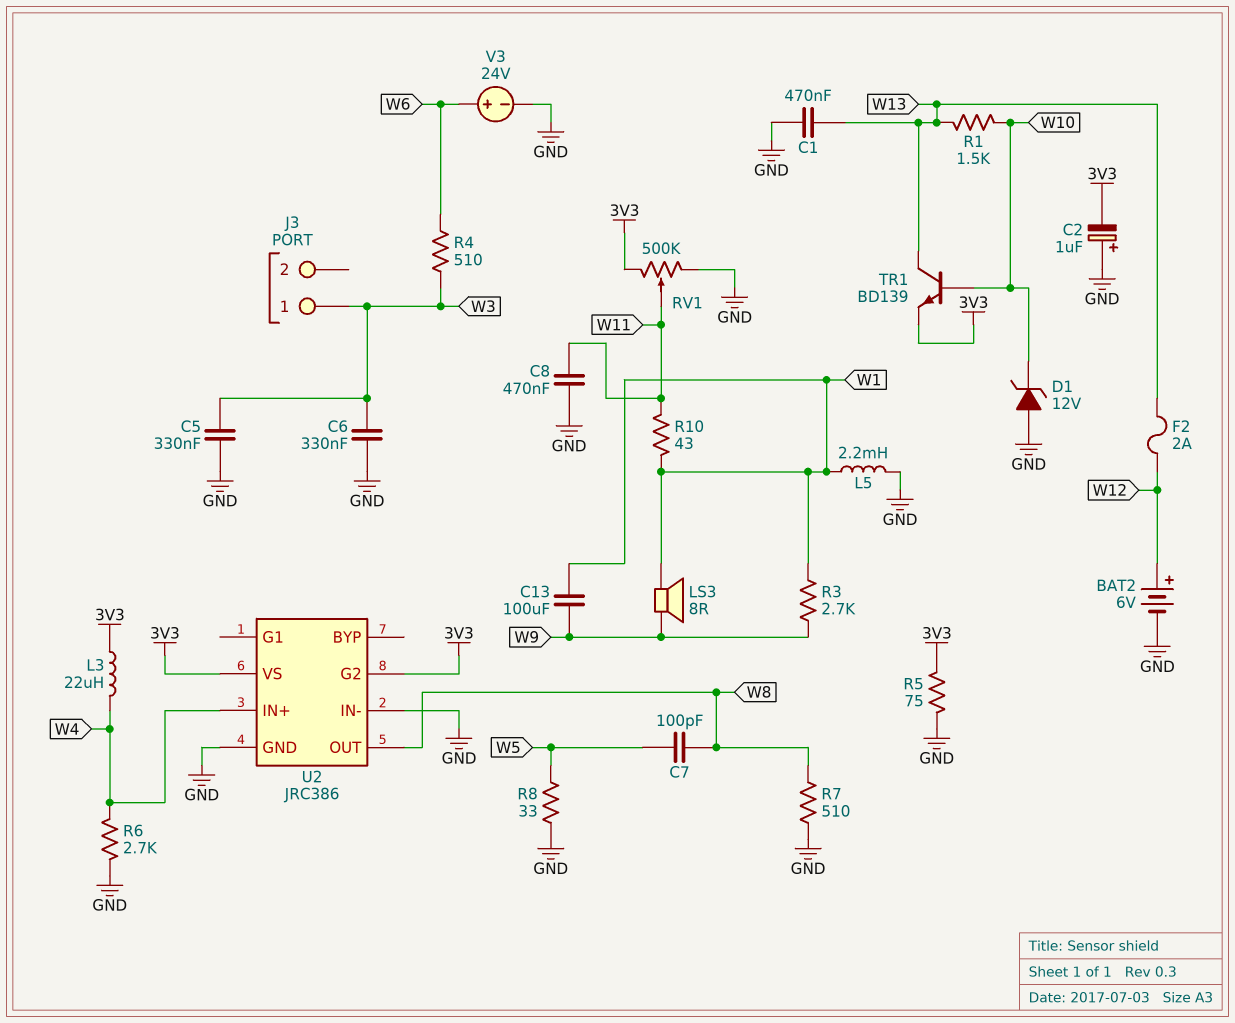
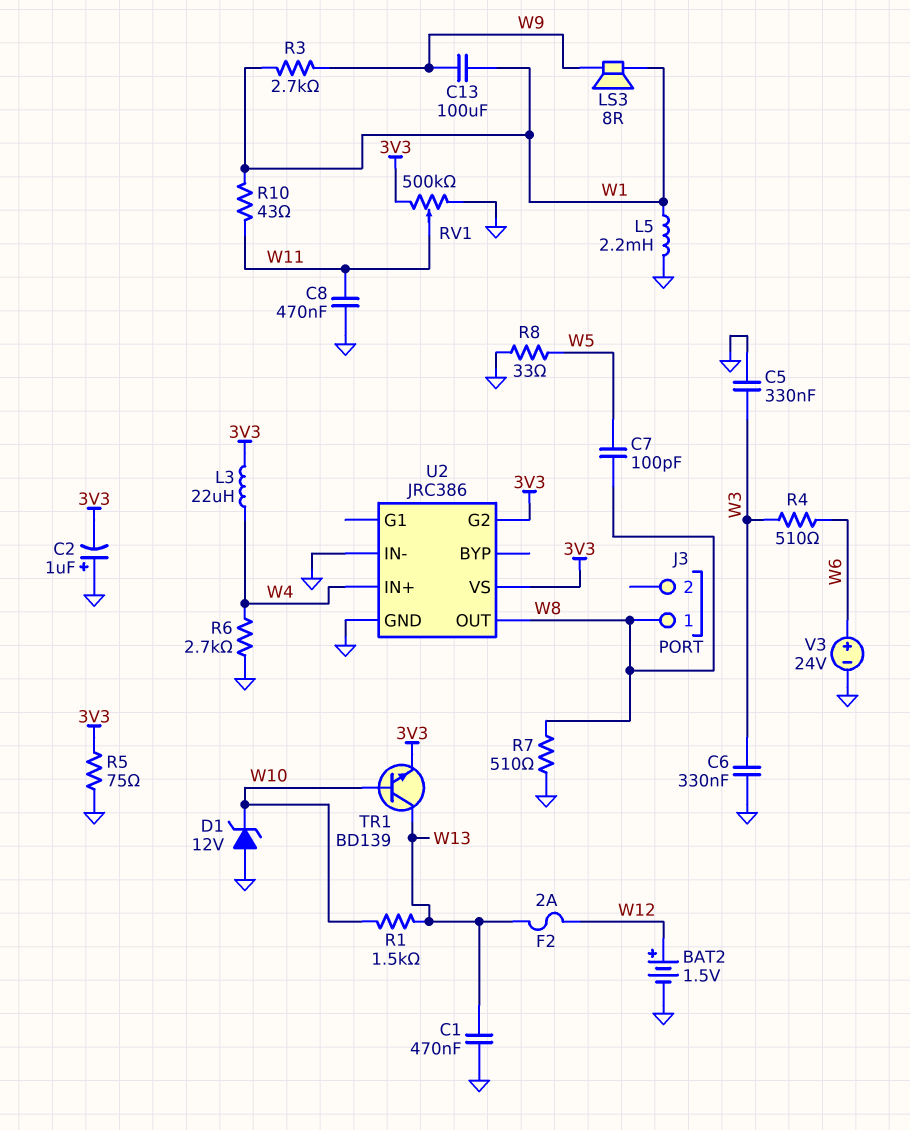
BAT2: 6V (plus W12, minus GND) -> 1.5V (plus W12, minus GND)
J3 pin 1: W3 -> W8

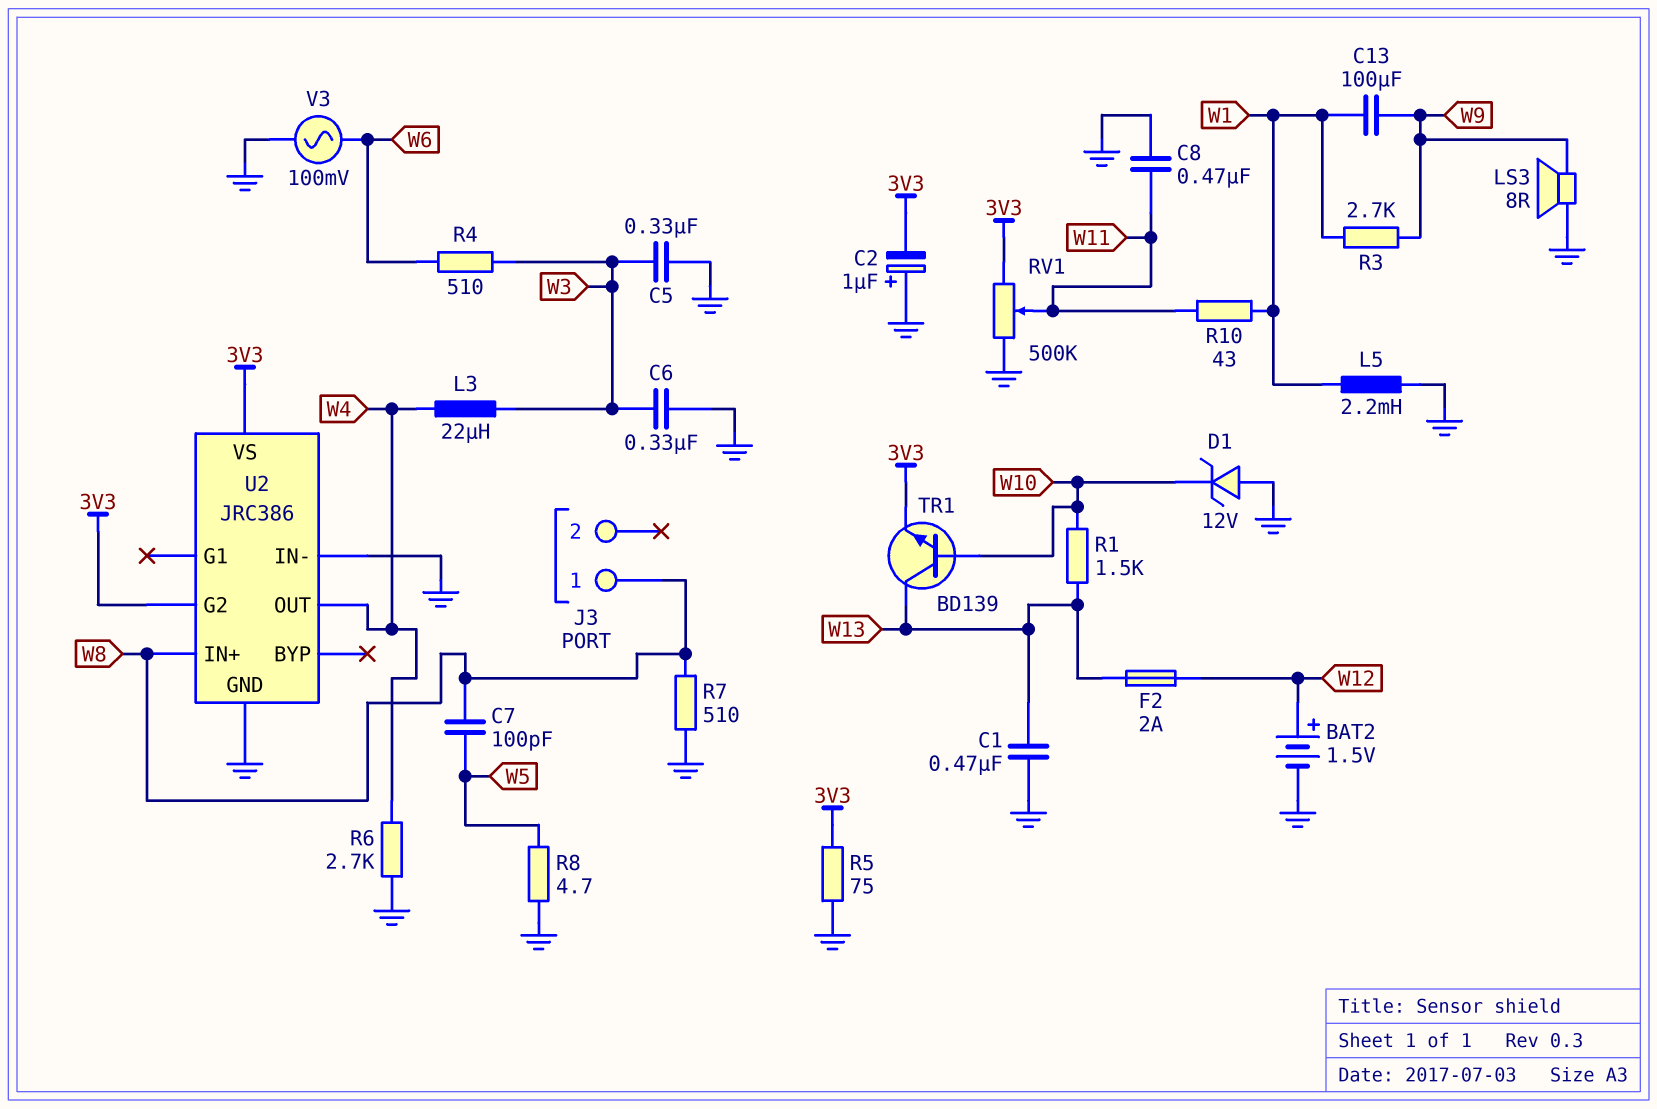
L3: 22uH (3V3, W4) -> 22uH (W3, W4)
LS3: speaker 8R (W1, W9) -> speaker 8R (GND, W9)
R8: 33 (GND, W5) -> 4.7 (GND, W5)
U2 pin IN+: W4 -> W8
U2 pin OUT: W8 -> W4
V3: 24V (plus W6, minus GND) -> AC 100mV (GND, W6)

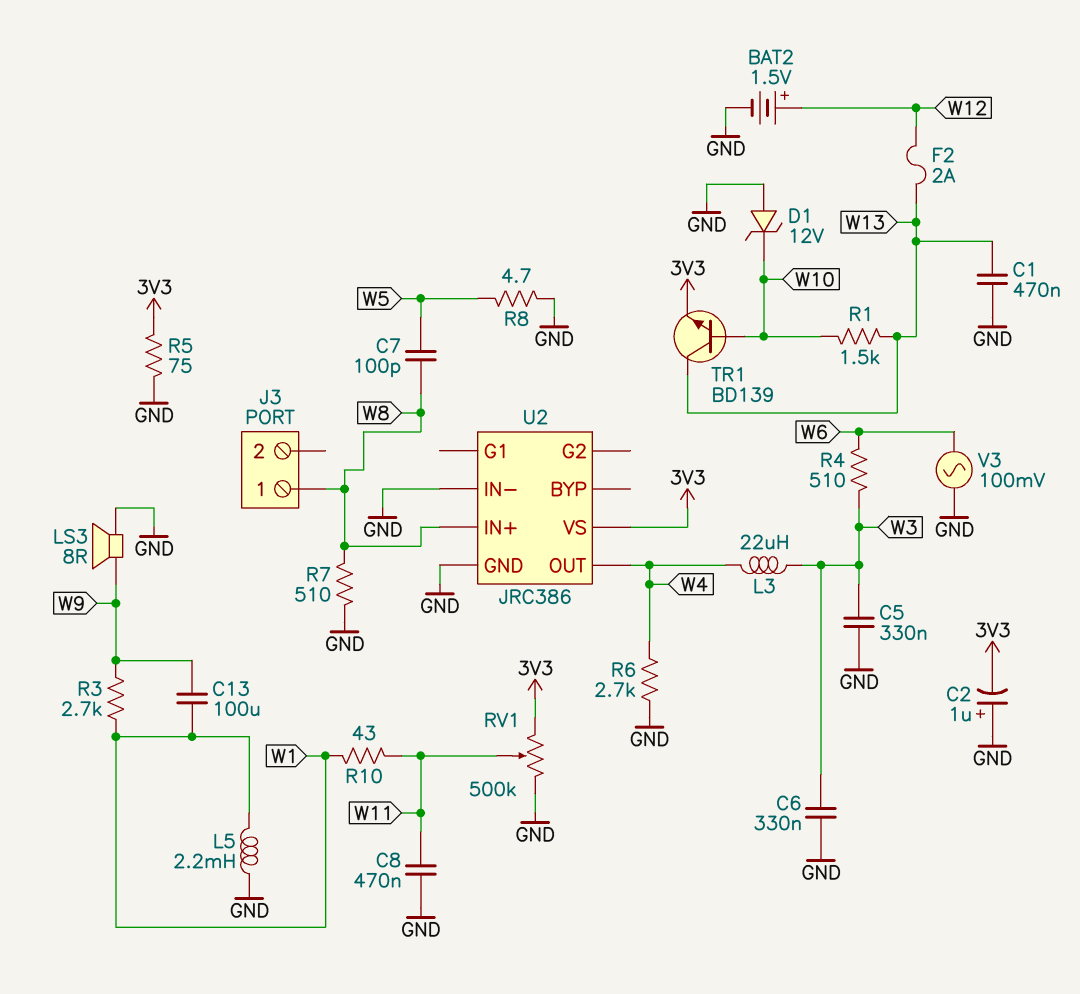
U2 pin G2: 3V3 -> none

